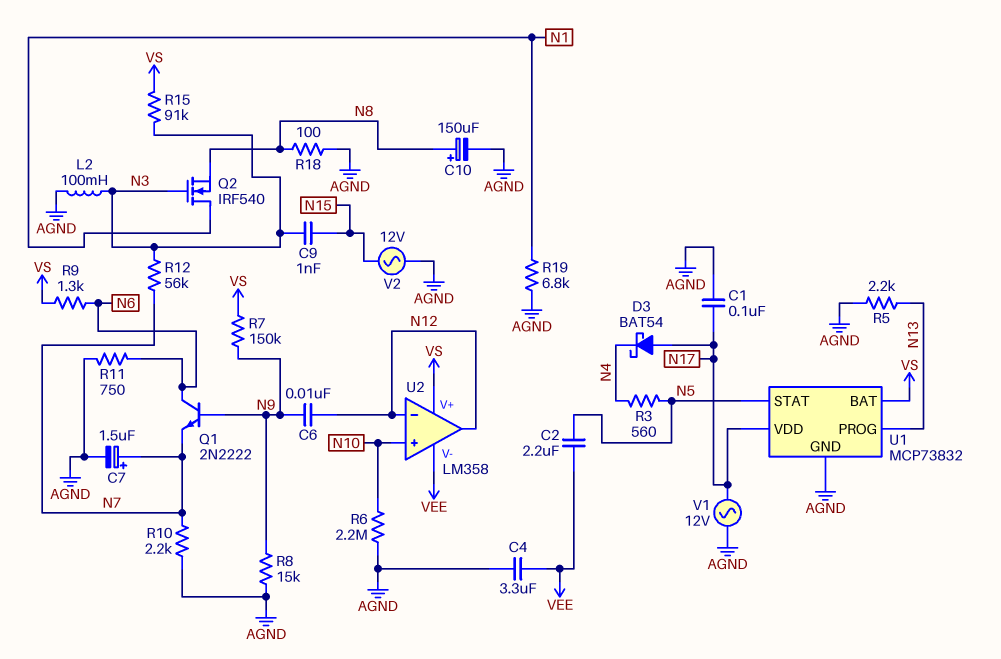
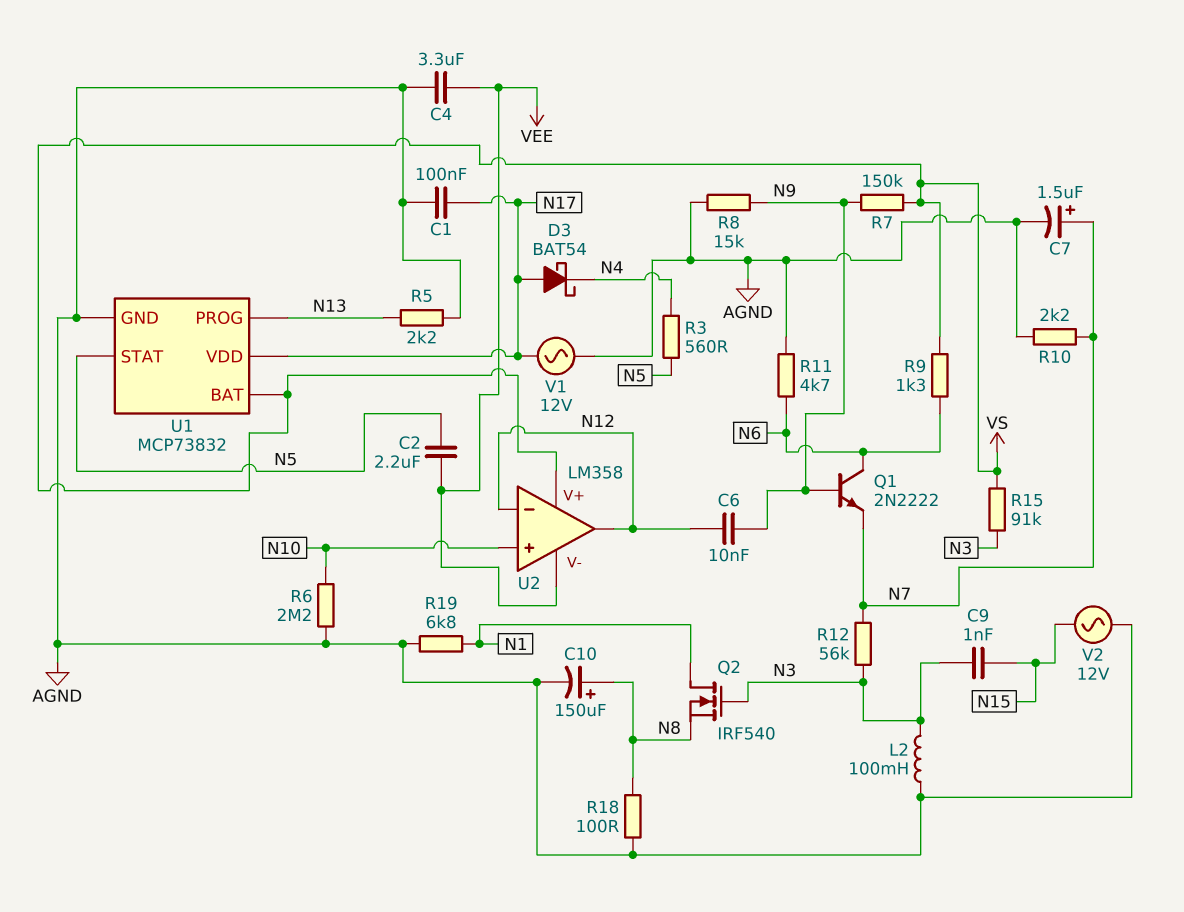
R11: 750 (AGND, N6) -> 4.7k (AGND, N6)

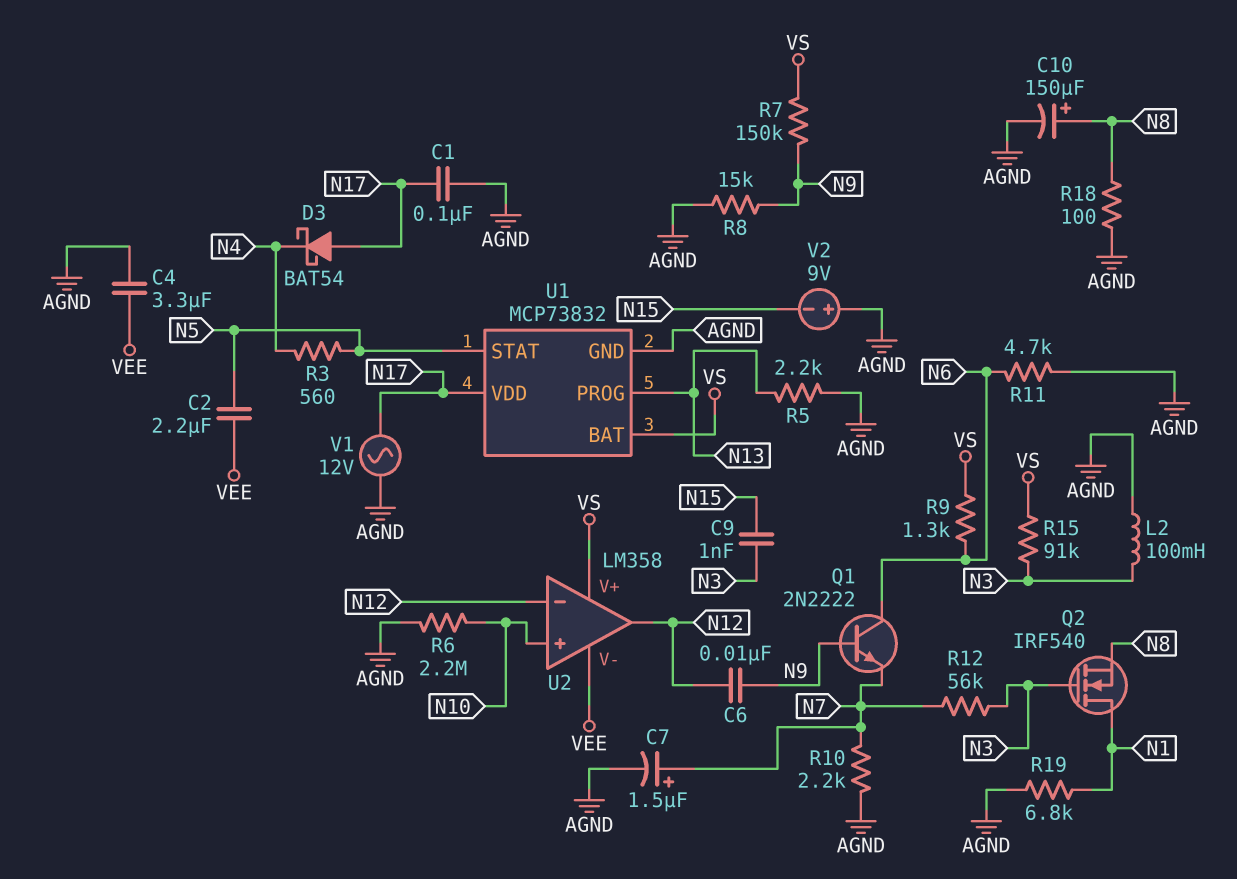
V2: AC 12V (AGND, N15) -> 9V (plus AGND, minus N15)

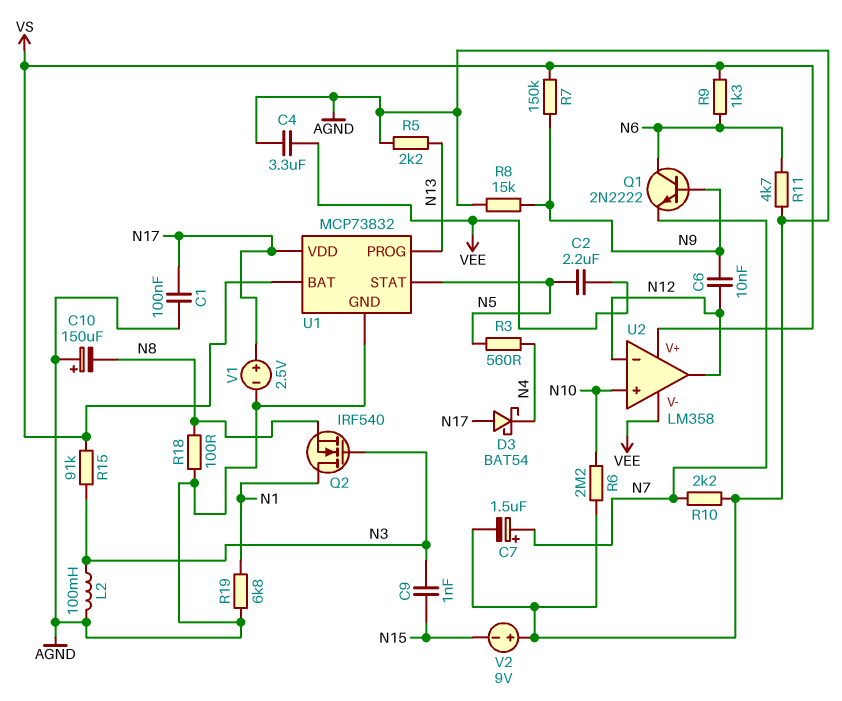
C10: 150uF (plus N8, minus AGND) -> 150uF (plus AGND, minus N8)
R12: 56k (N3, N7) -> none
V1: AC 12V (AGND, N17) -> 2.5V (plus N17, minus AGND)

